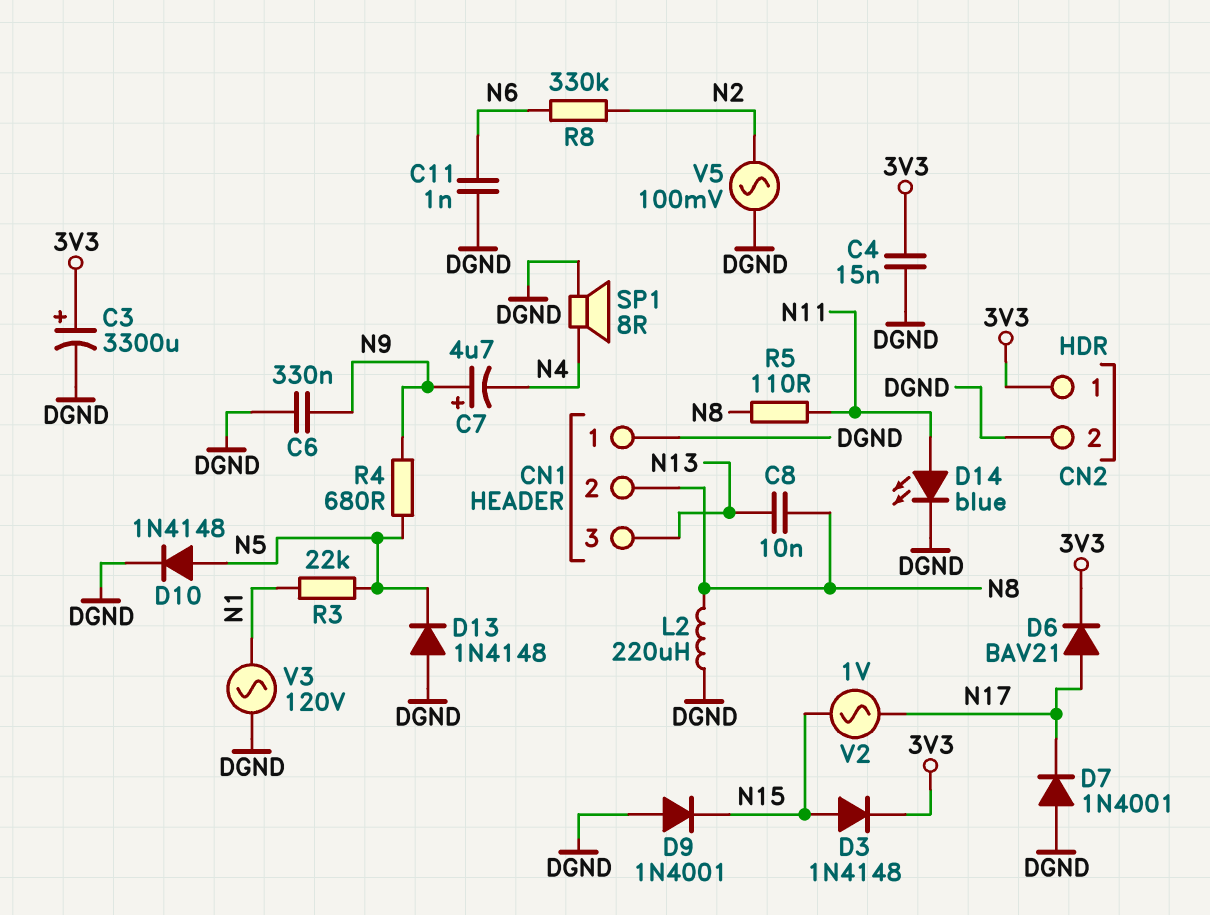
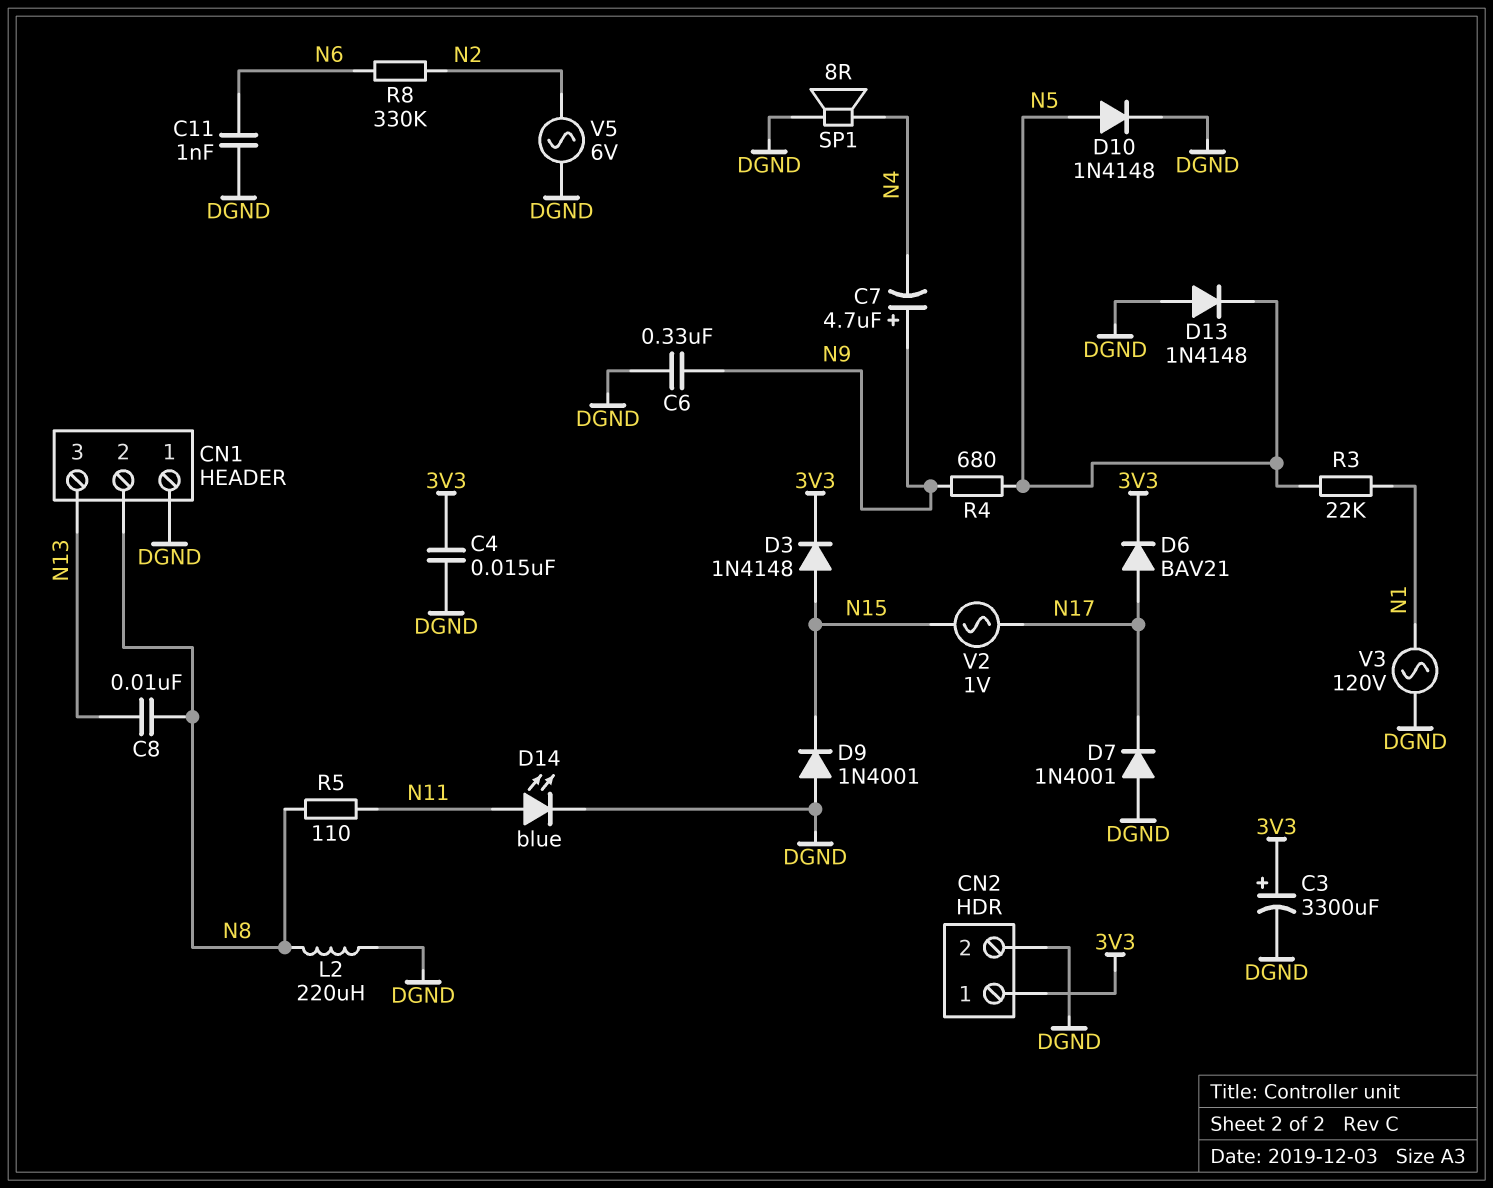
V5: AC 100mV (DGND, N2) -> AC 6V (DGND, N2)

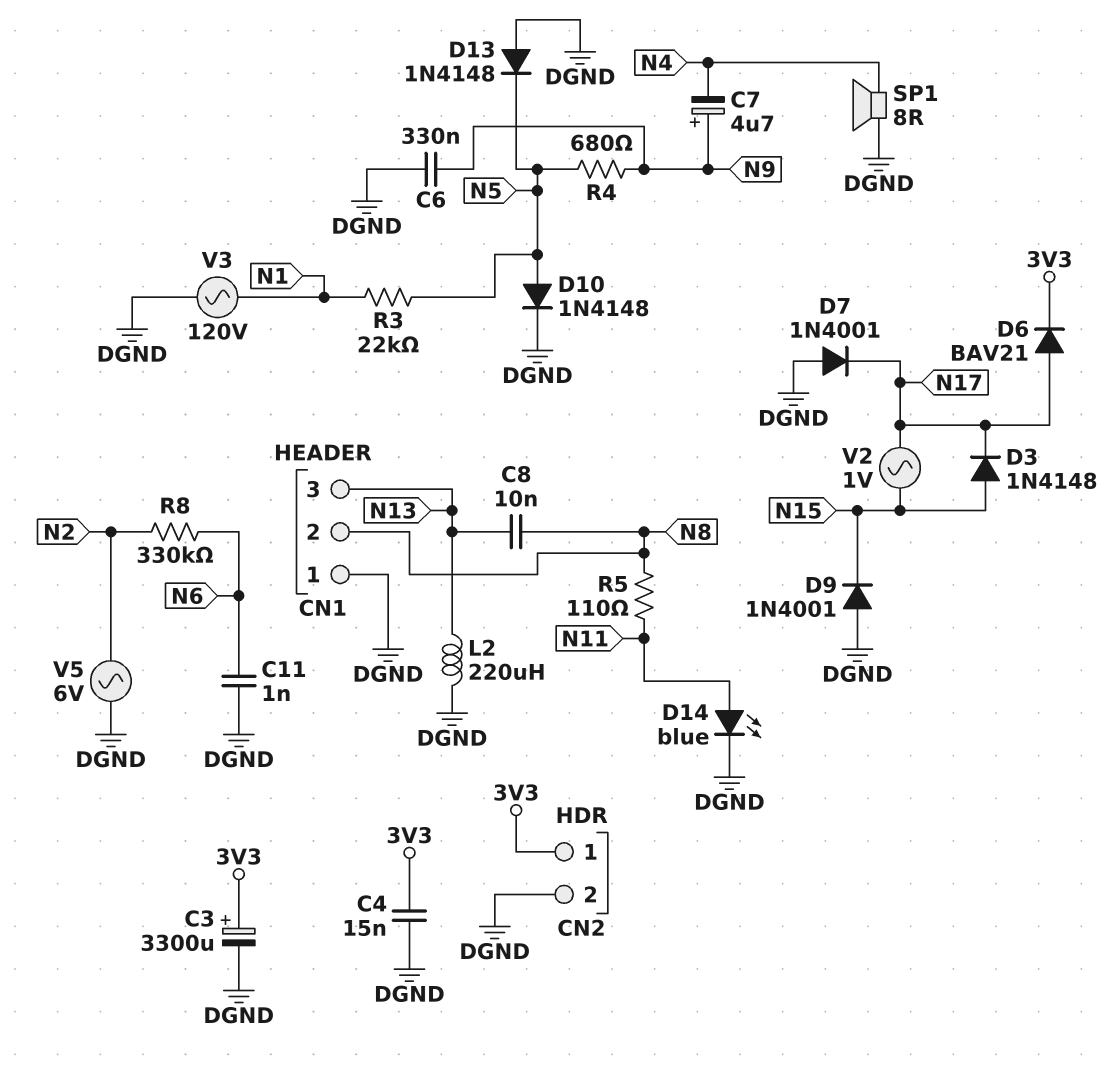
D3: diode 1N4148 (A N15, K 3V3) -> diode 1N4148 (A N15, K N17)
L2: 220uH (DGND, N8) -> 220uH (DGND, N13)

